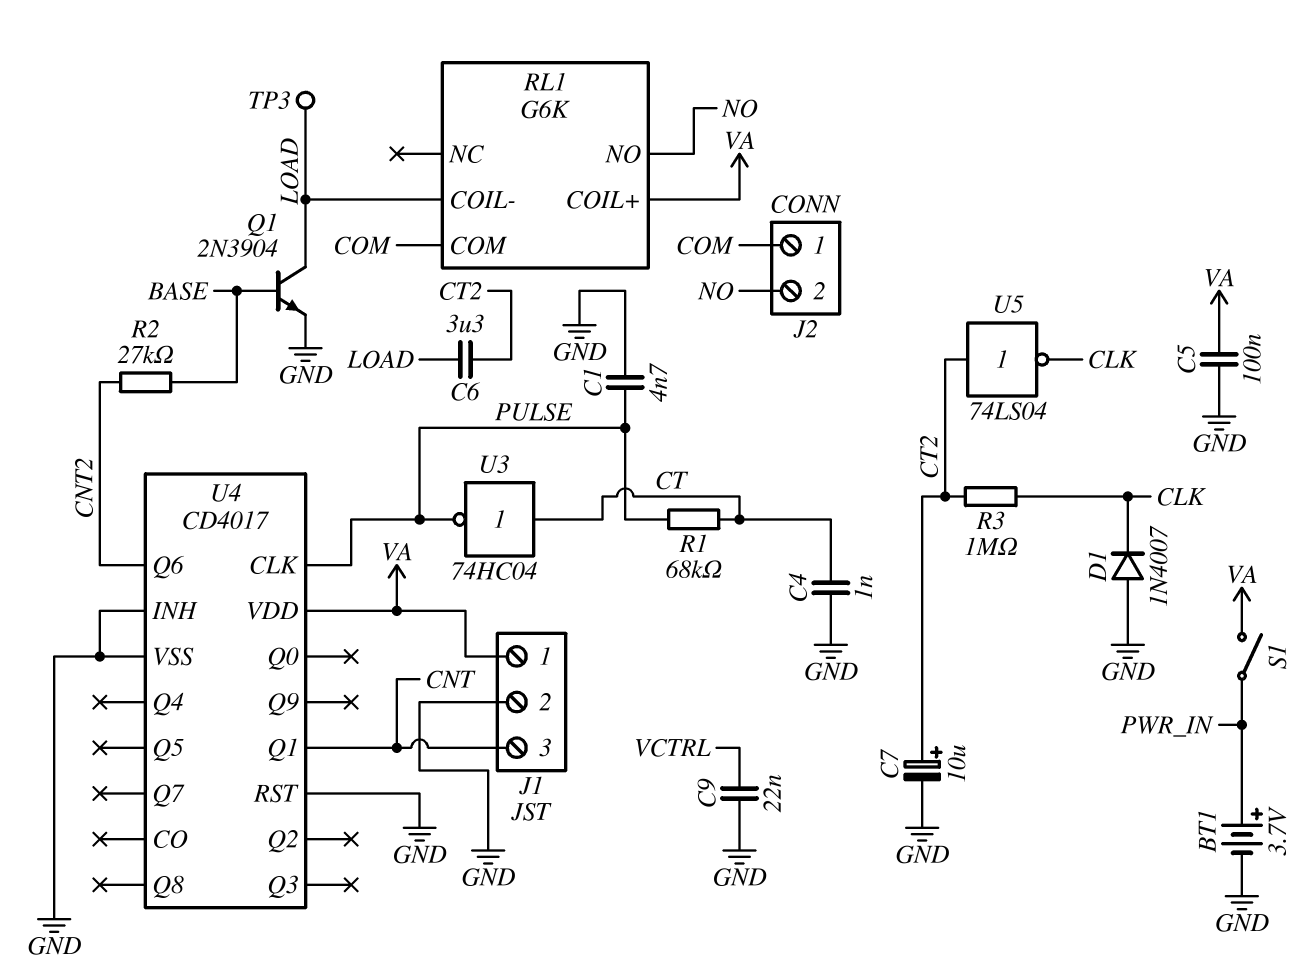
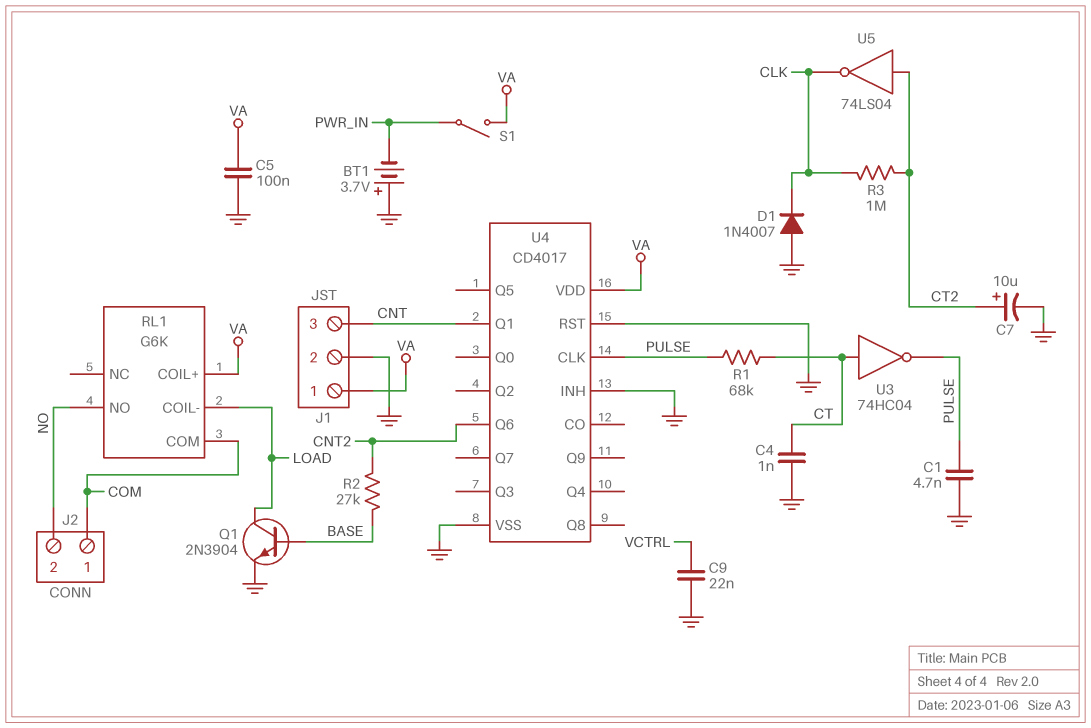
BT1: 3.7V (plus PWR_IN, minus GND) -> 3.7V (plus GND, minus PWR_IN)
C6: 3.3uF (CT2, LOAD) -> none
TP3: test point (LOAD) -> none

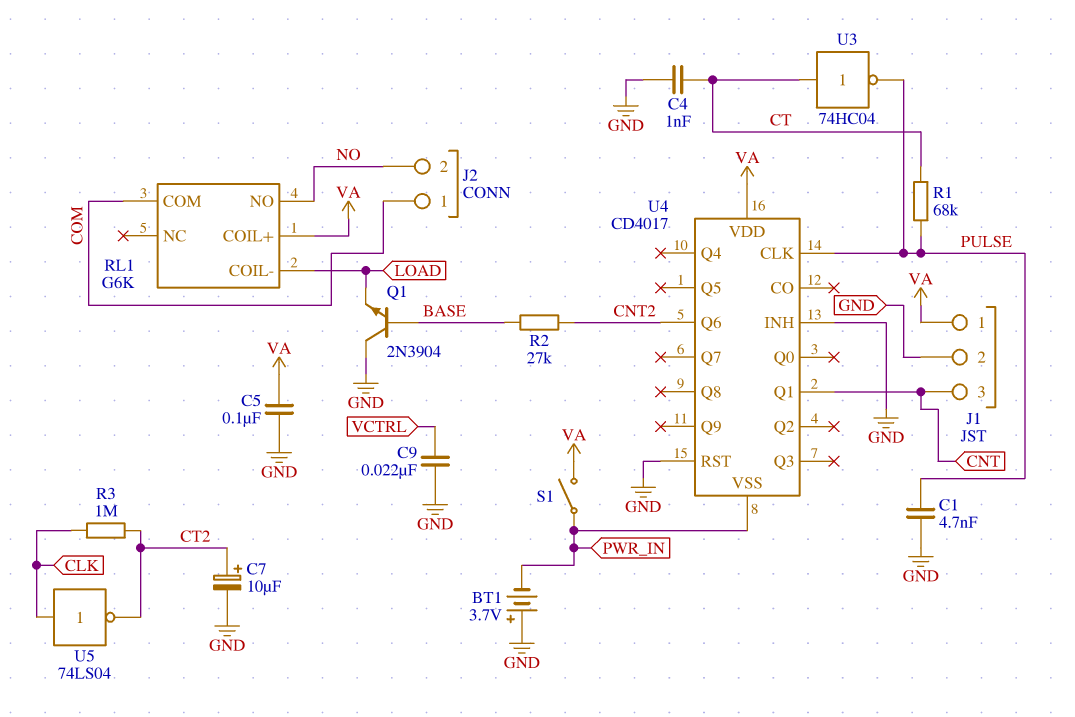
D1: diode 1N4007 (A GND, K CLK) -> none
Q1: NPN 2N3904 (B BASE, C LOAD, E GND) -> NPN 2N3904 (B BASE, C GND, E LOAD)
U4 pin VSS: GND -> PWR_IN
U5: NOT 74LS04 (in CT2, out CLK) -> NOT 74LS04 (in CLK, out CT2)

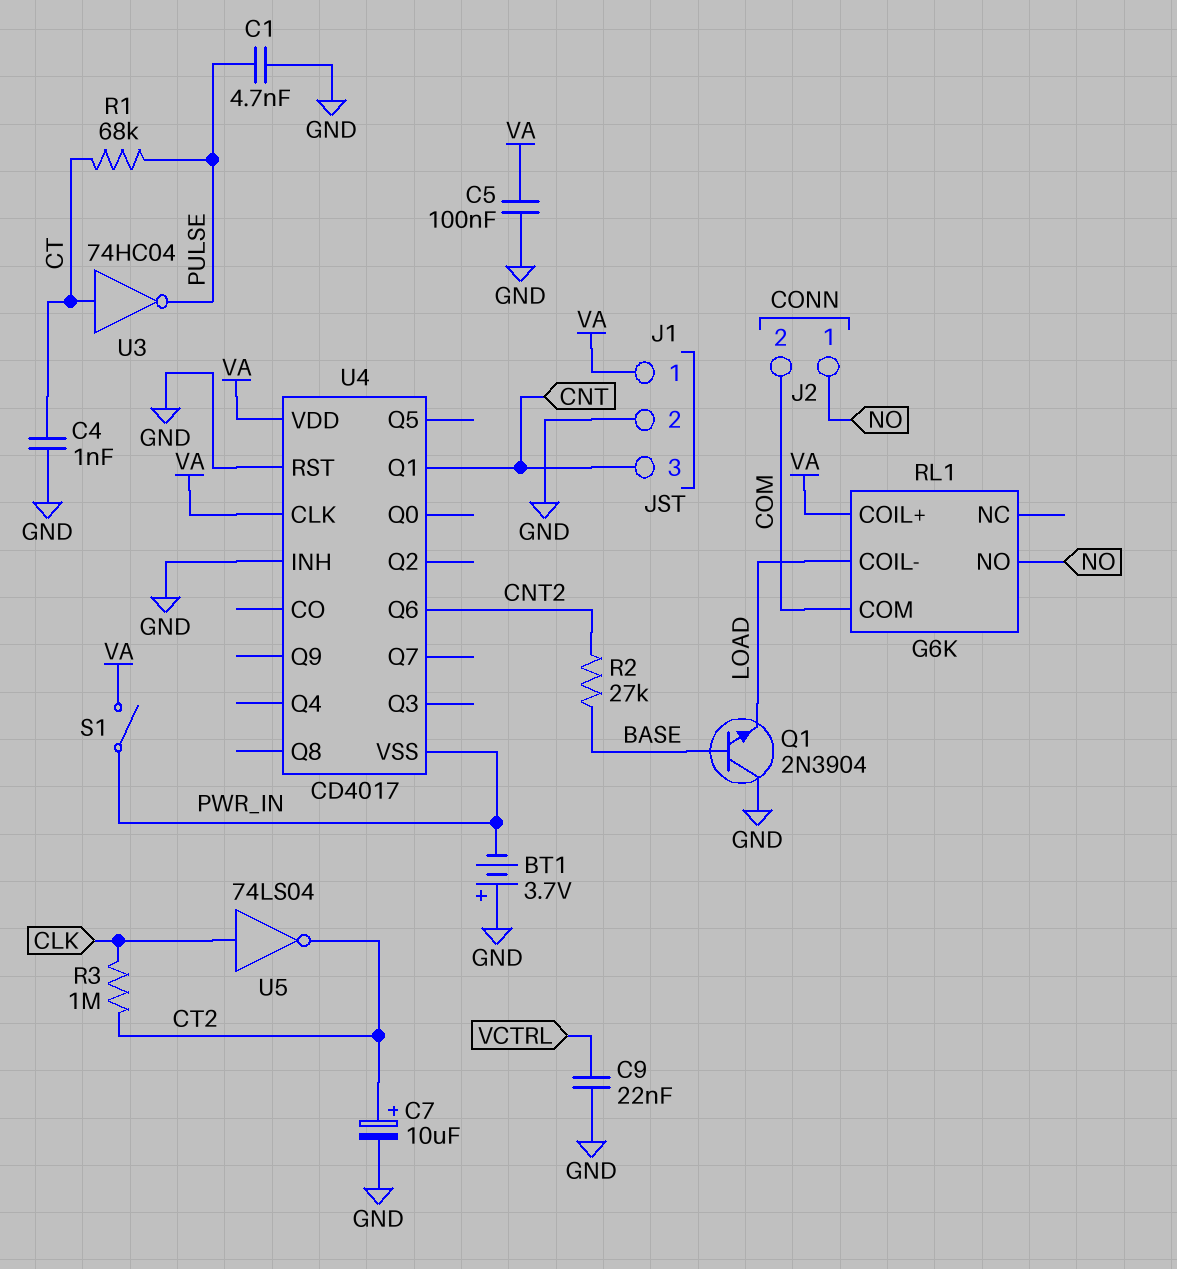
J2 pin 1: COM -> NO
J2 pin 2: NO -> COM
U4 pin CLK: PULSE -> VA

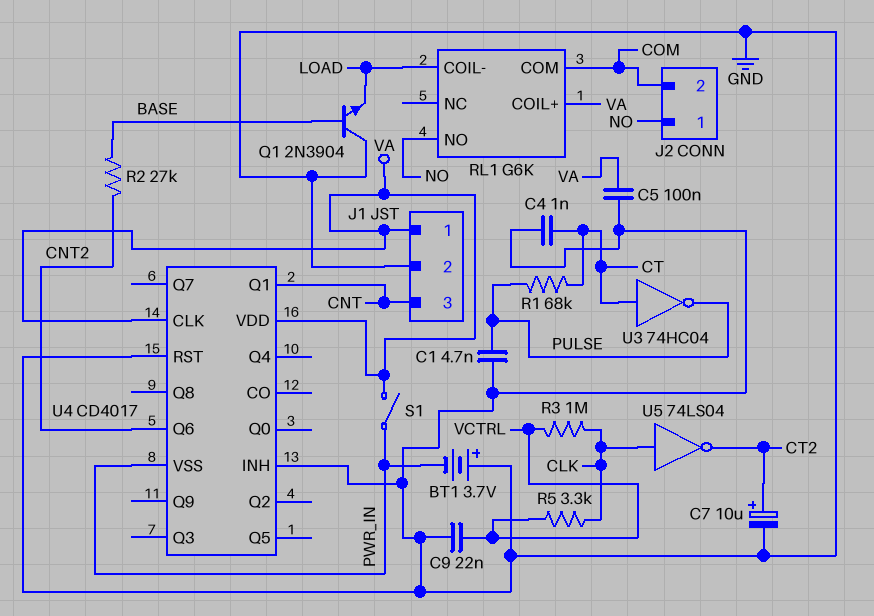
R3: 1M (CLK, CT2) -> 1M (CLK, VCTRL)
R5: none -> 3.3k (CLK, VCTRL)

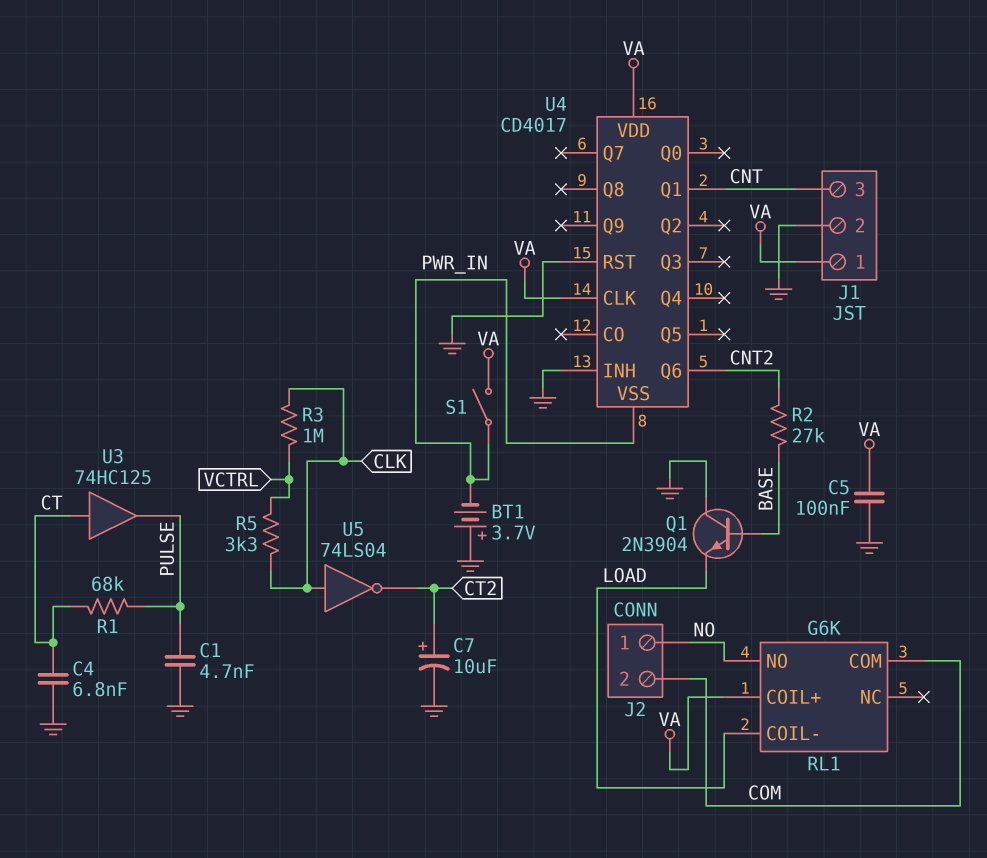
C4: 1nF (CT, GND) -> 6.8nF (CT, GND)
C9: 22nF (GND, VCTRL) -> none
U3: NOT 74HC04 (in CT, out PULSE) -> buffer 74HC125 (in CT, out PULSE)

